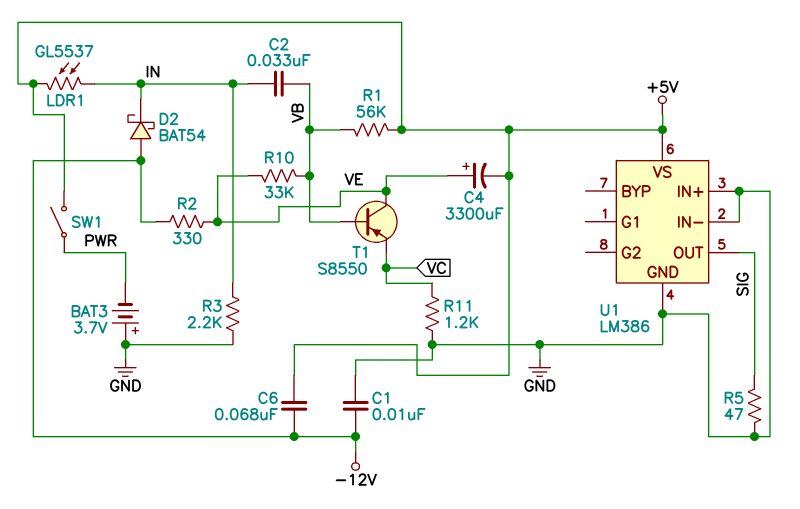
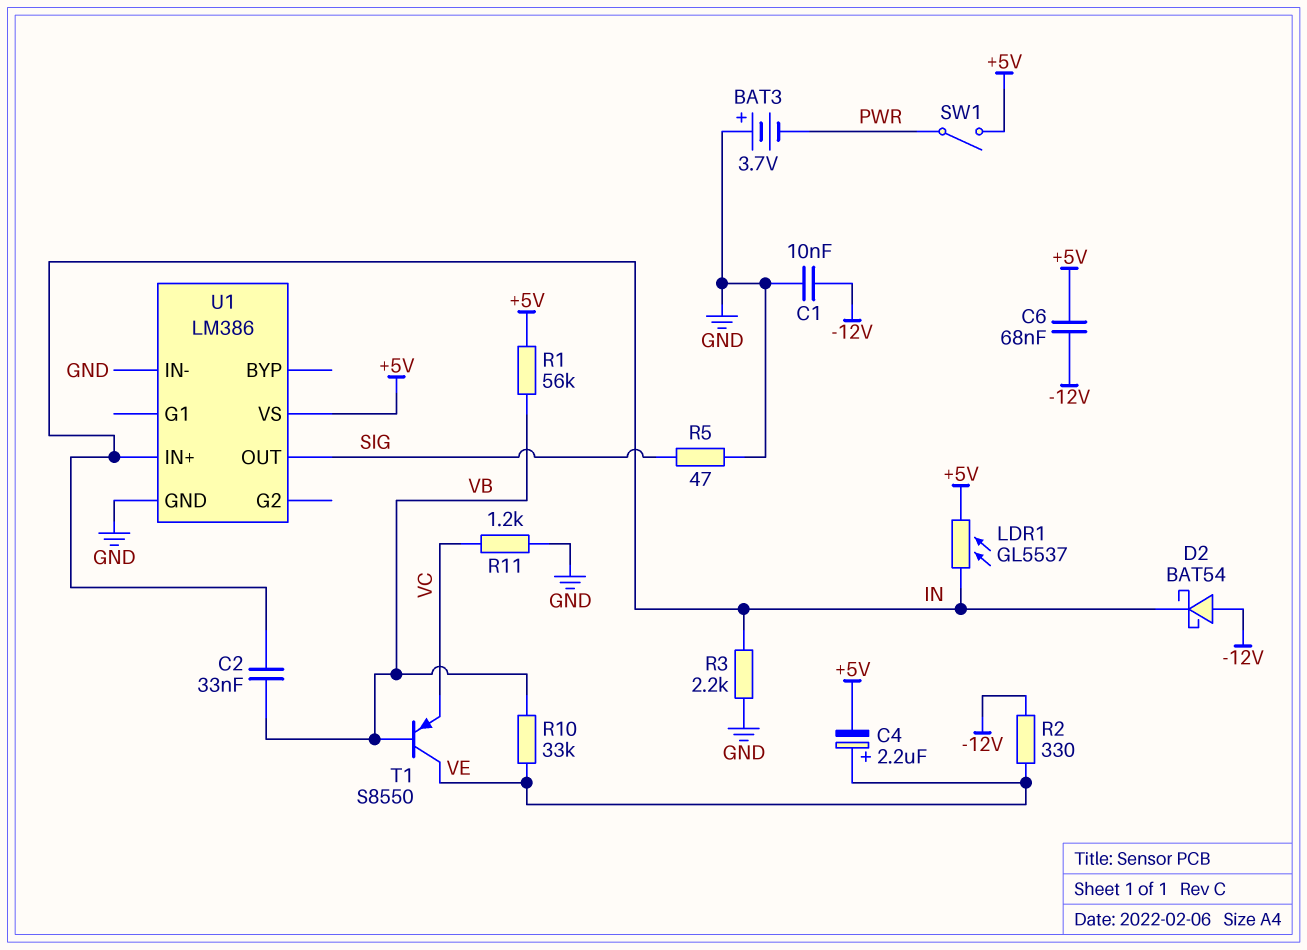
C4: 3300uF (plus VE, minus +5V) -> 2.2uF (plus VE, minus +5V)
U1 pin IN+: GND -> IN

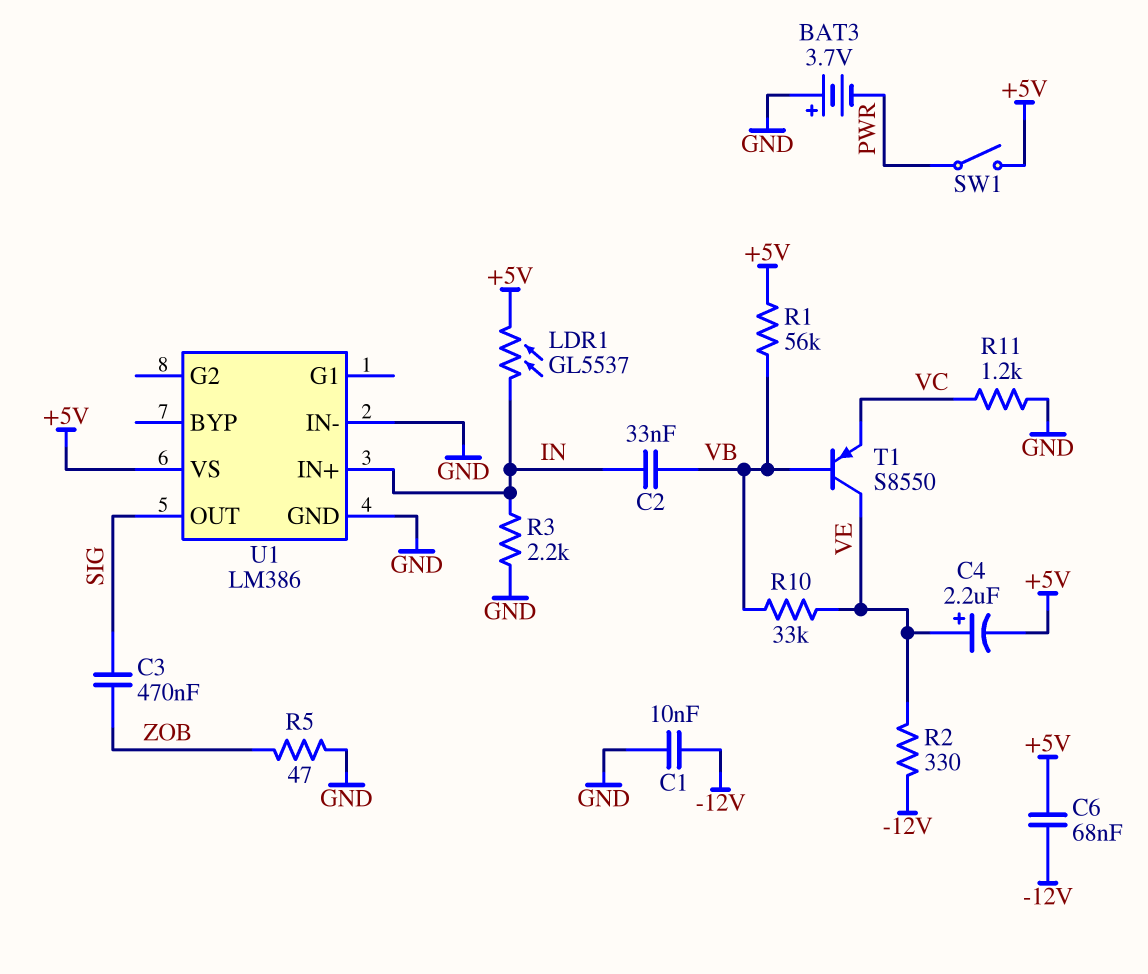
C3: none -> 470nF (SIG, ZOB)
D2: schottky BAT54 (A -12V, K IN) -> none
R5: 47 (GND, SIG) -> 47 (GND, ZOB)

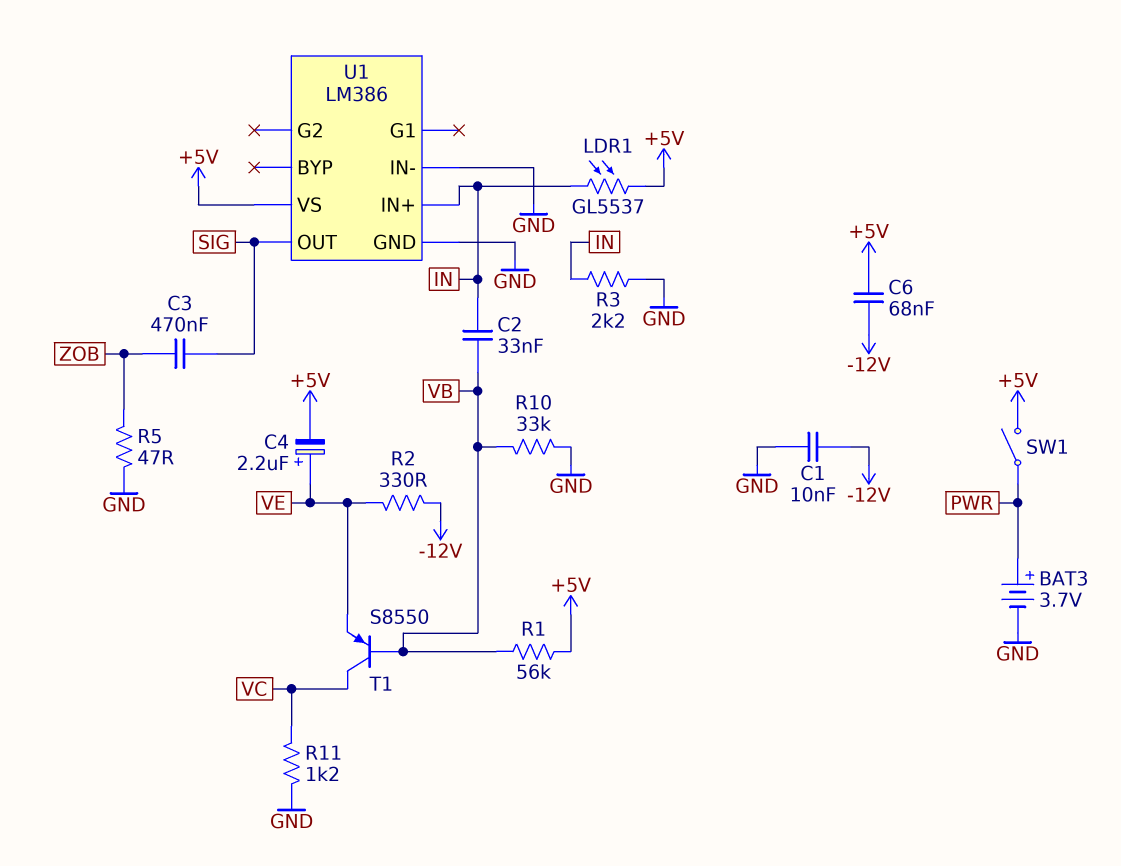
BAT3: 3.7V (plus GND, minus PWR) -> 3.7V (plus PWR, minus GND)
R10: 33k (VB, VE) -> 33k (GND, VB)
T1: PNP S8550 (B VB, C VE, E VC) -> PNP S8550 (B VB, C VC, E VE)

